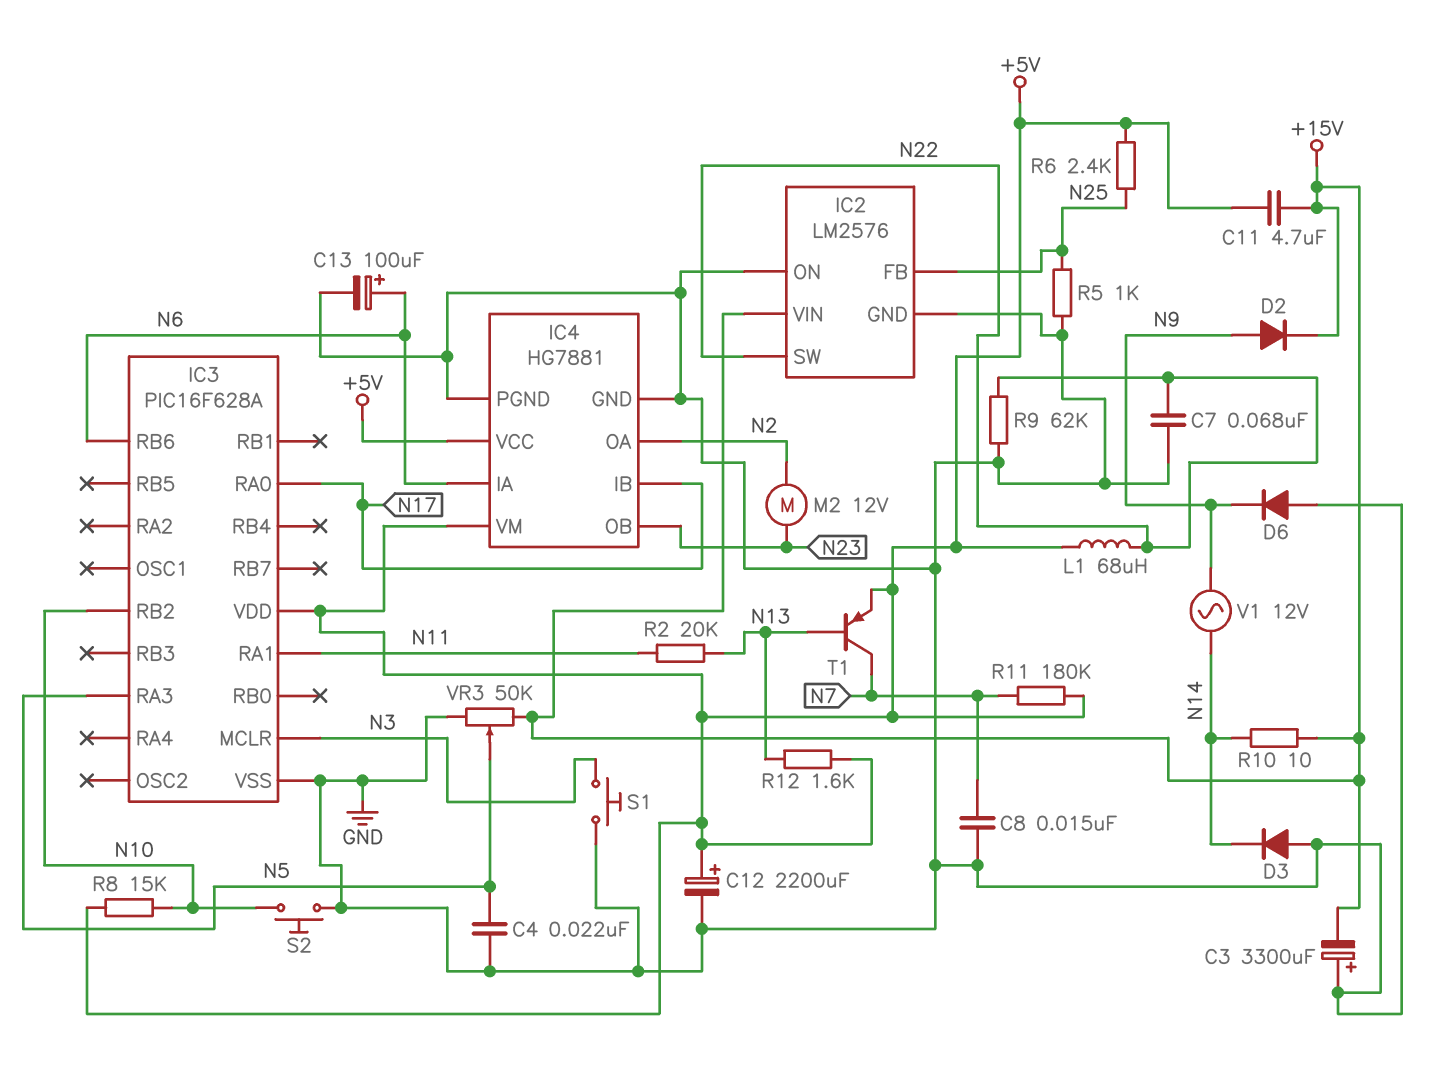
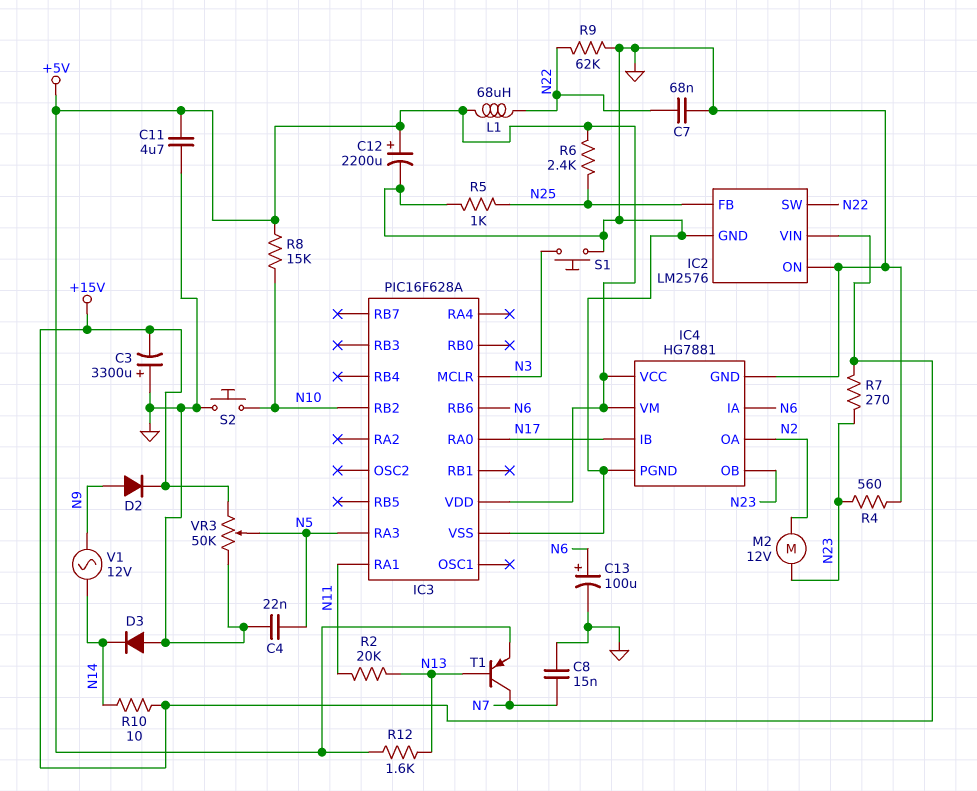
C11: 4.7uF (+5V, +15V) -> 4.7uF (+5V, GND)
D6: diode (A GND, K N9) -> none
R4: none -> 560 (GND, N23)
R7: none -> 270 (+15V, N23)
R11: 180k (+5V, N7) -> none

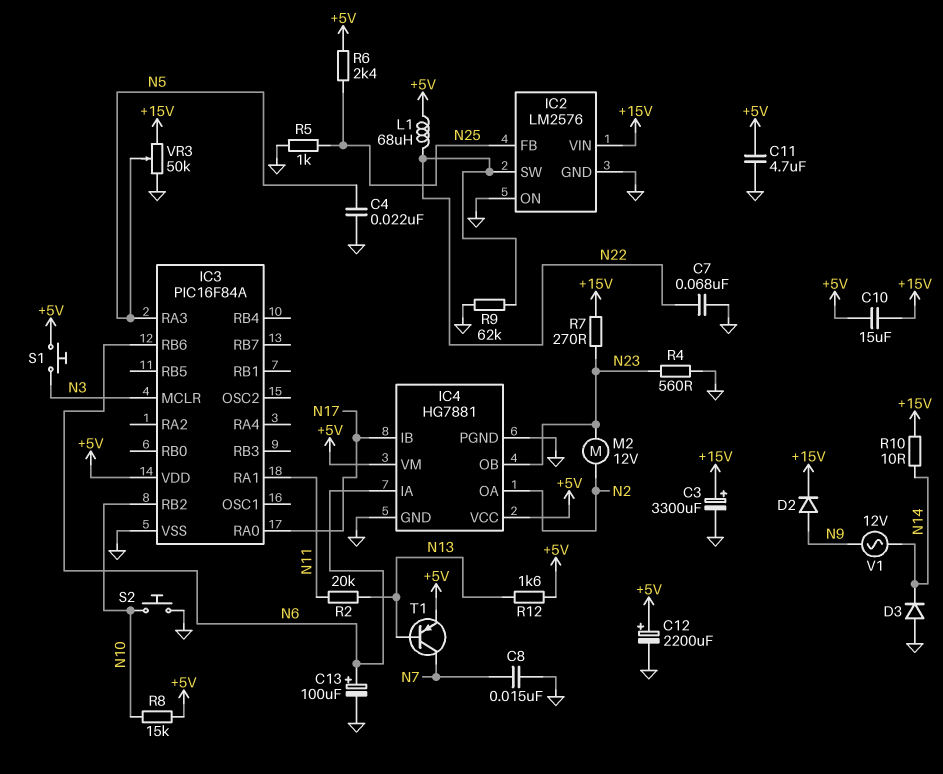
C3: 3300uF (plus GND, minus +15V) -> 3300uF (plus +15V, minus GND)
C10: none -> 15uF (+5V, +15V)
IC3: PIC16F628A -> PIC16F84A
S1: button (GND, N3) -> button (+5V, N3)

